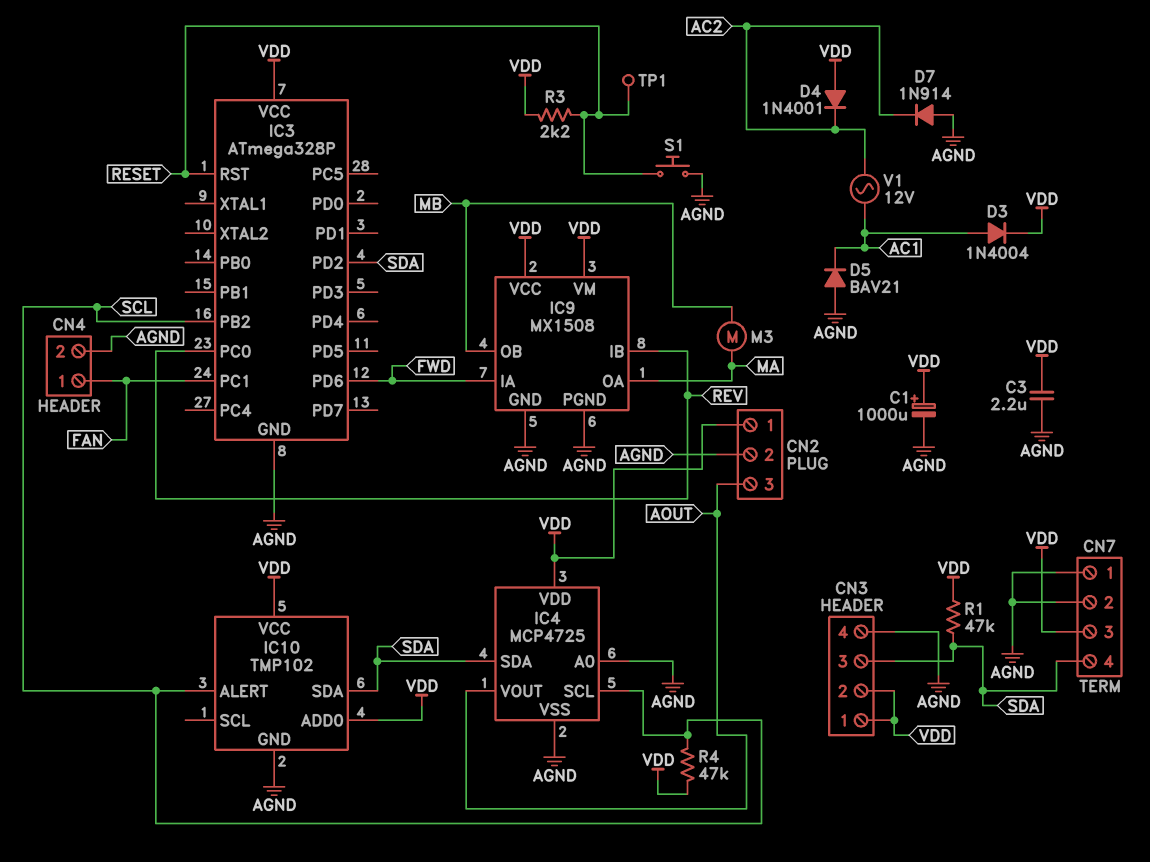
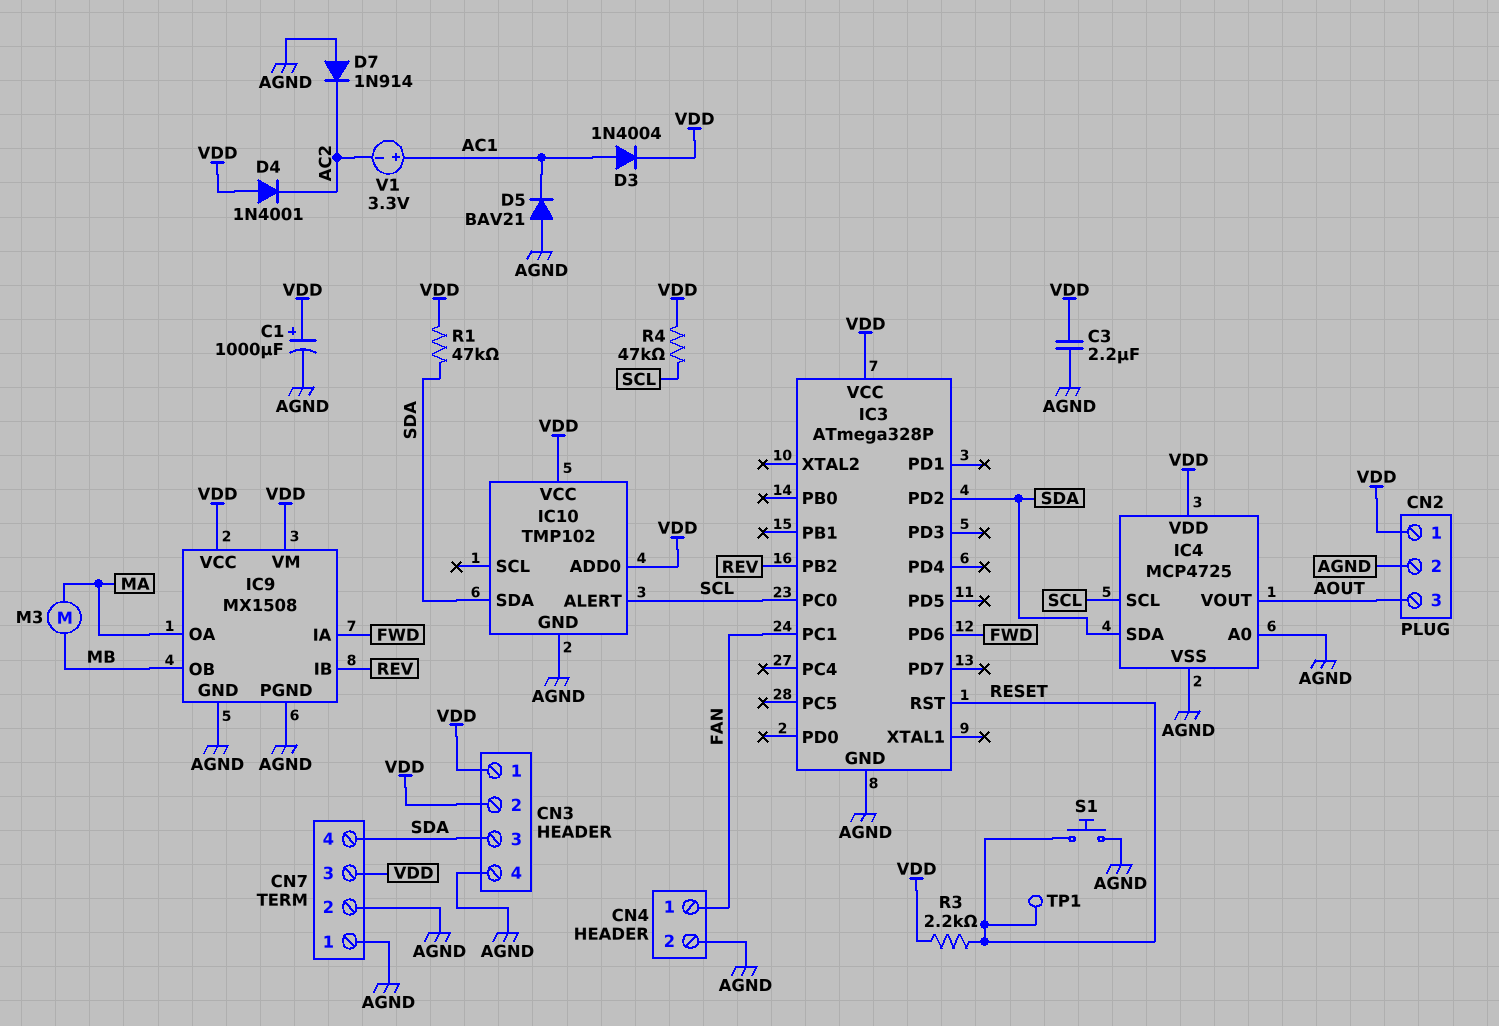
IC3 pin PB2: SCL -> REV
IC3 pin PC0: REV -> SCL
V1: AC 12V (AC1, AC2) -> 3.3V (plus AC1, minus AC2)

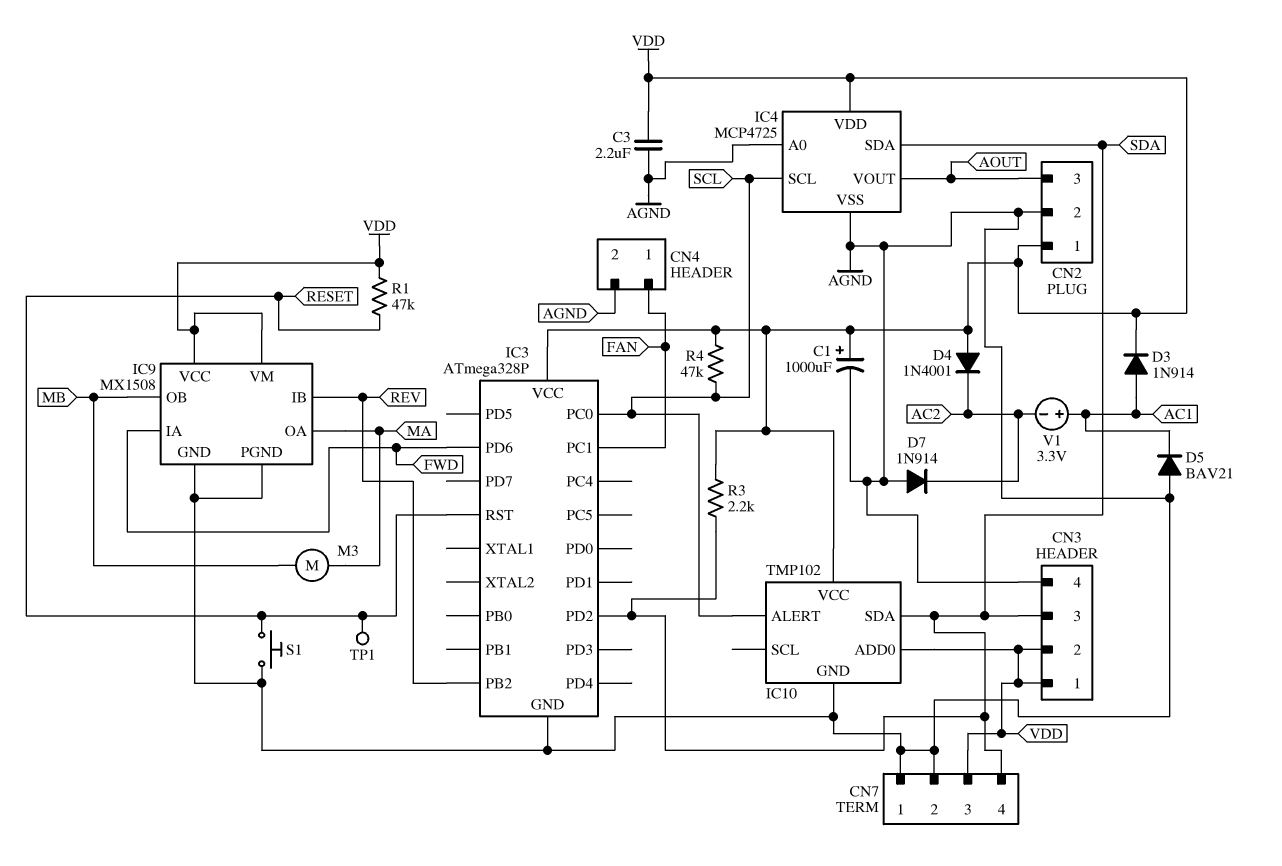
D3: diode 1N4004 (A AC1, K VDD) -> diode 1N914 (A AC1, K VDD)
R1: 47k (SDA, VDD) -> 47k (RESET, VDD)
R3: 2.2k (RESET, VDD) -> 2.2k (SDA, VDD)

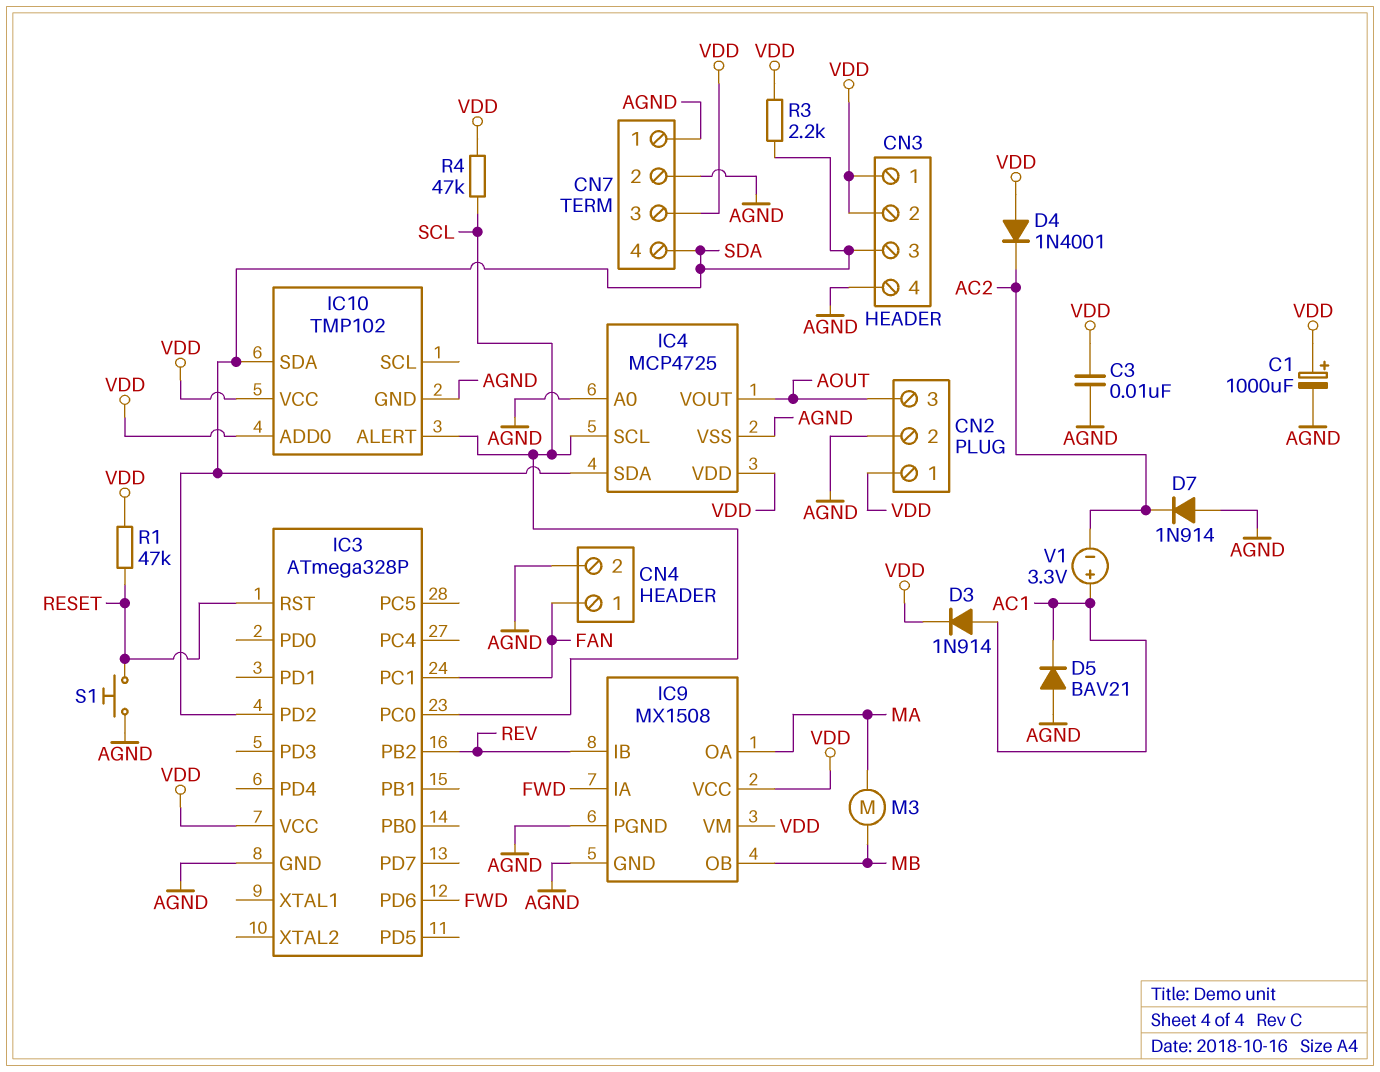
C3: 2.2uF (AGND, VDD) -> 10nF (AGND, VDD)
TP1: test point (RESET) -> none

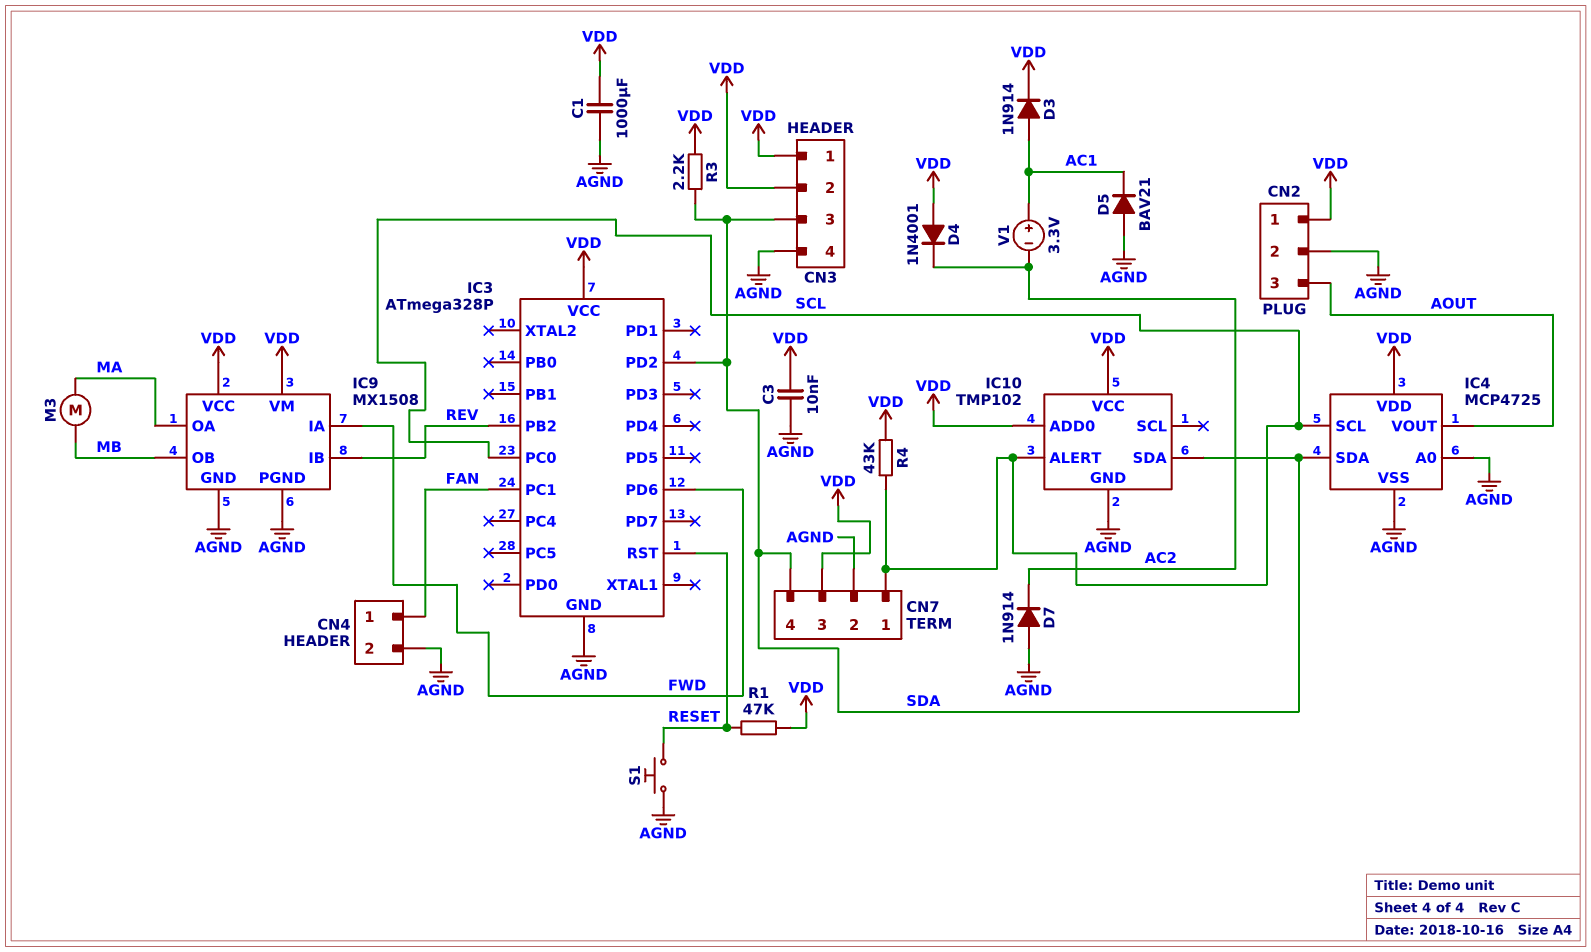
C1: 1000uF (plus VDD, minus AGND) -> 1000uF (AGND, VDD)
CN7 pin 1: AGND -> SCL
R4: 47k (SCL, VDD) -> 43k (SCL, VDD)

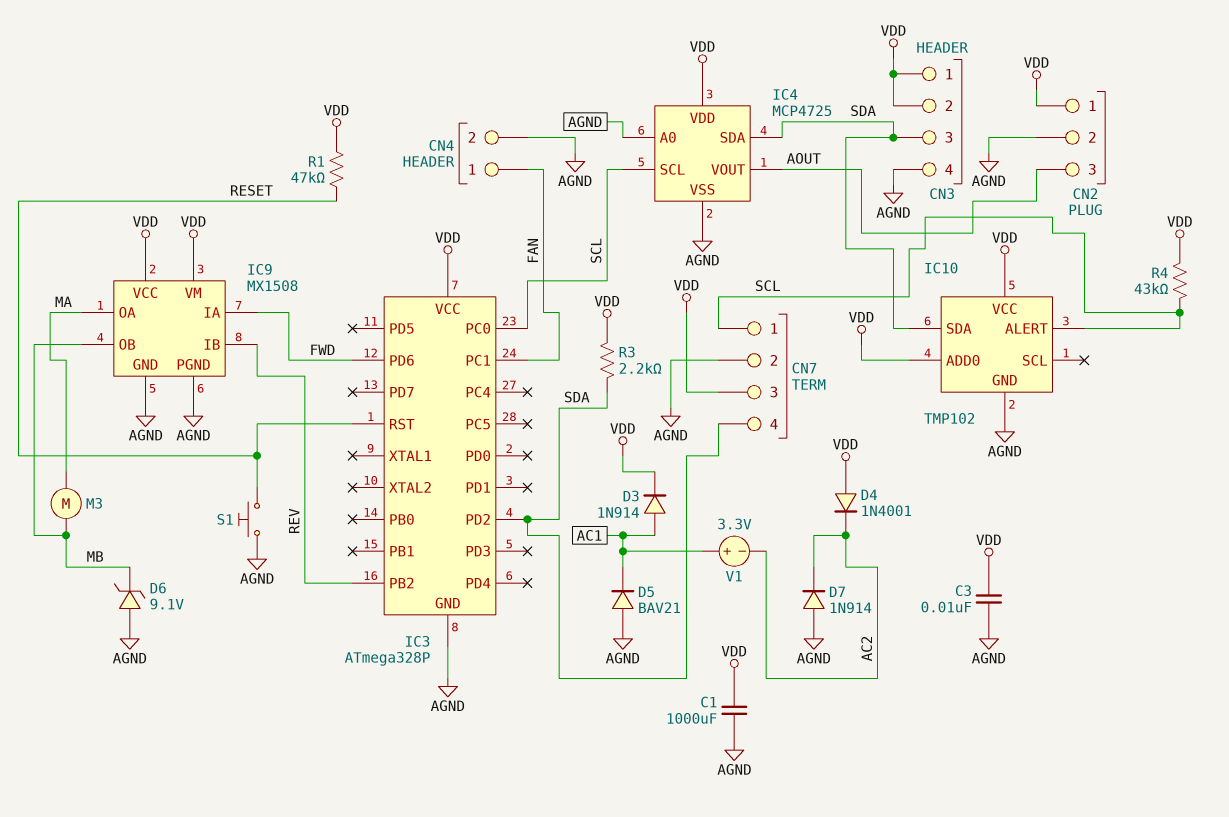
D6: none -> zener 9.1V (A AGND, K MB)

